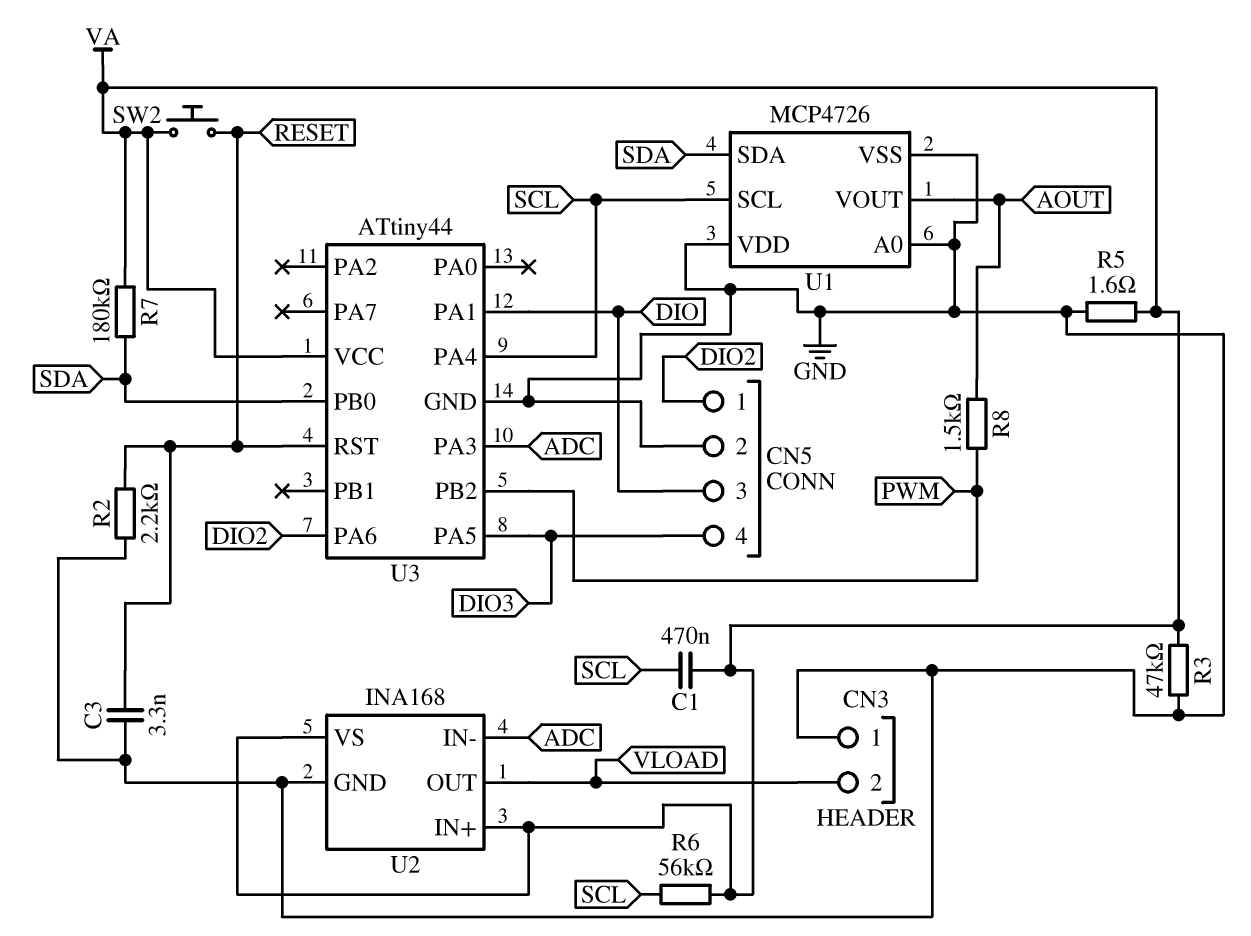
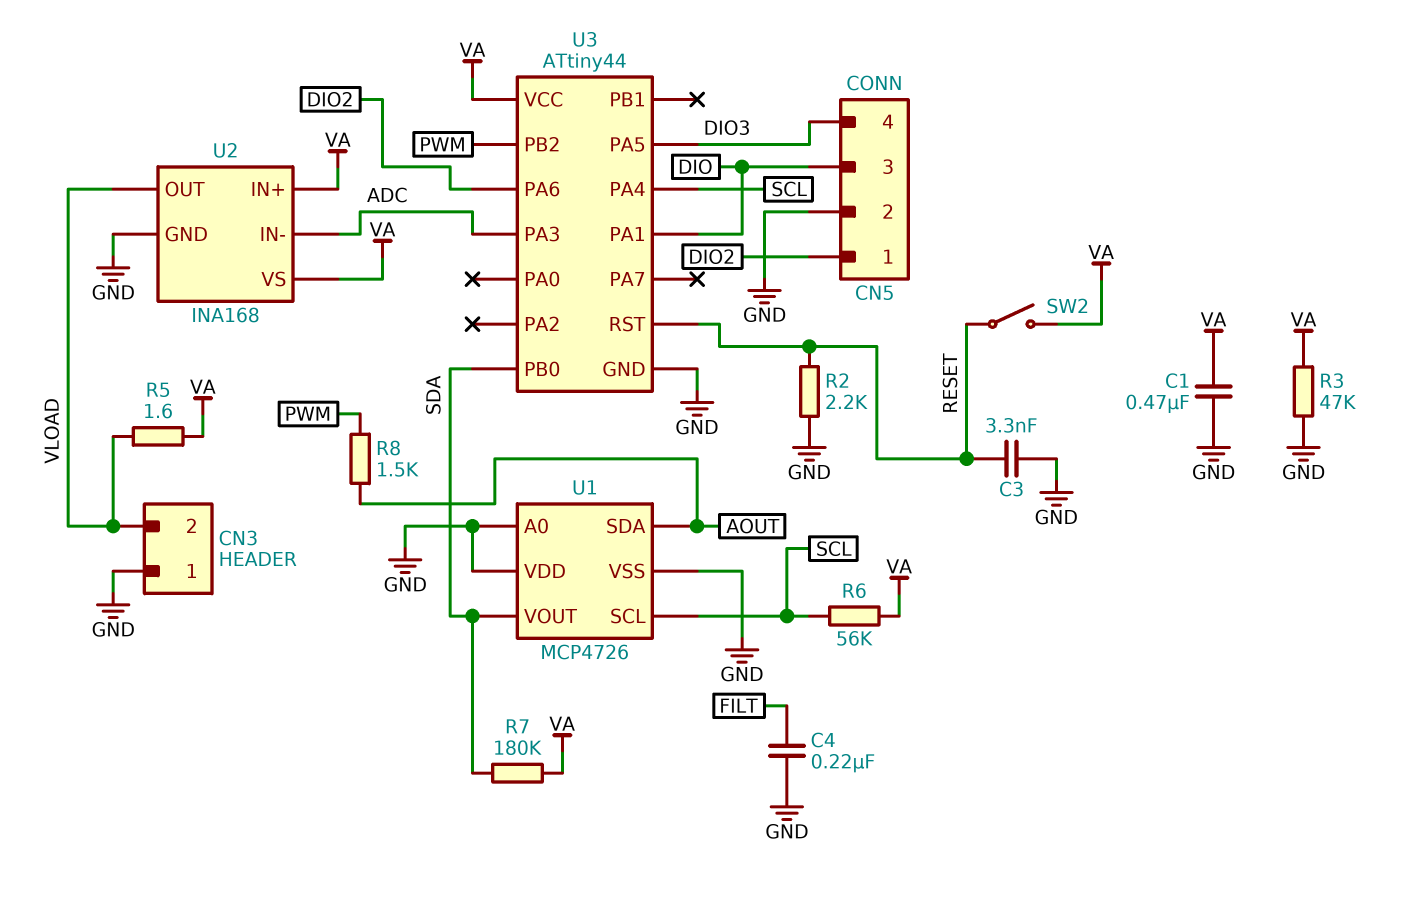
C1: 470nF (SCL, VA) -> 470nF (GND, VA)
C4: none -> 220nF (FILT, GND)
R5: 1.6 (GND, VA) -> 1.6 (VA, VLOAD)
SW2: button (RESET, VA) -> switch (RESET, VA)
U1 pin SDA: SDA -> AOUT
U1 pin VOUT: AOUT -> SDA

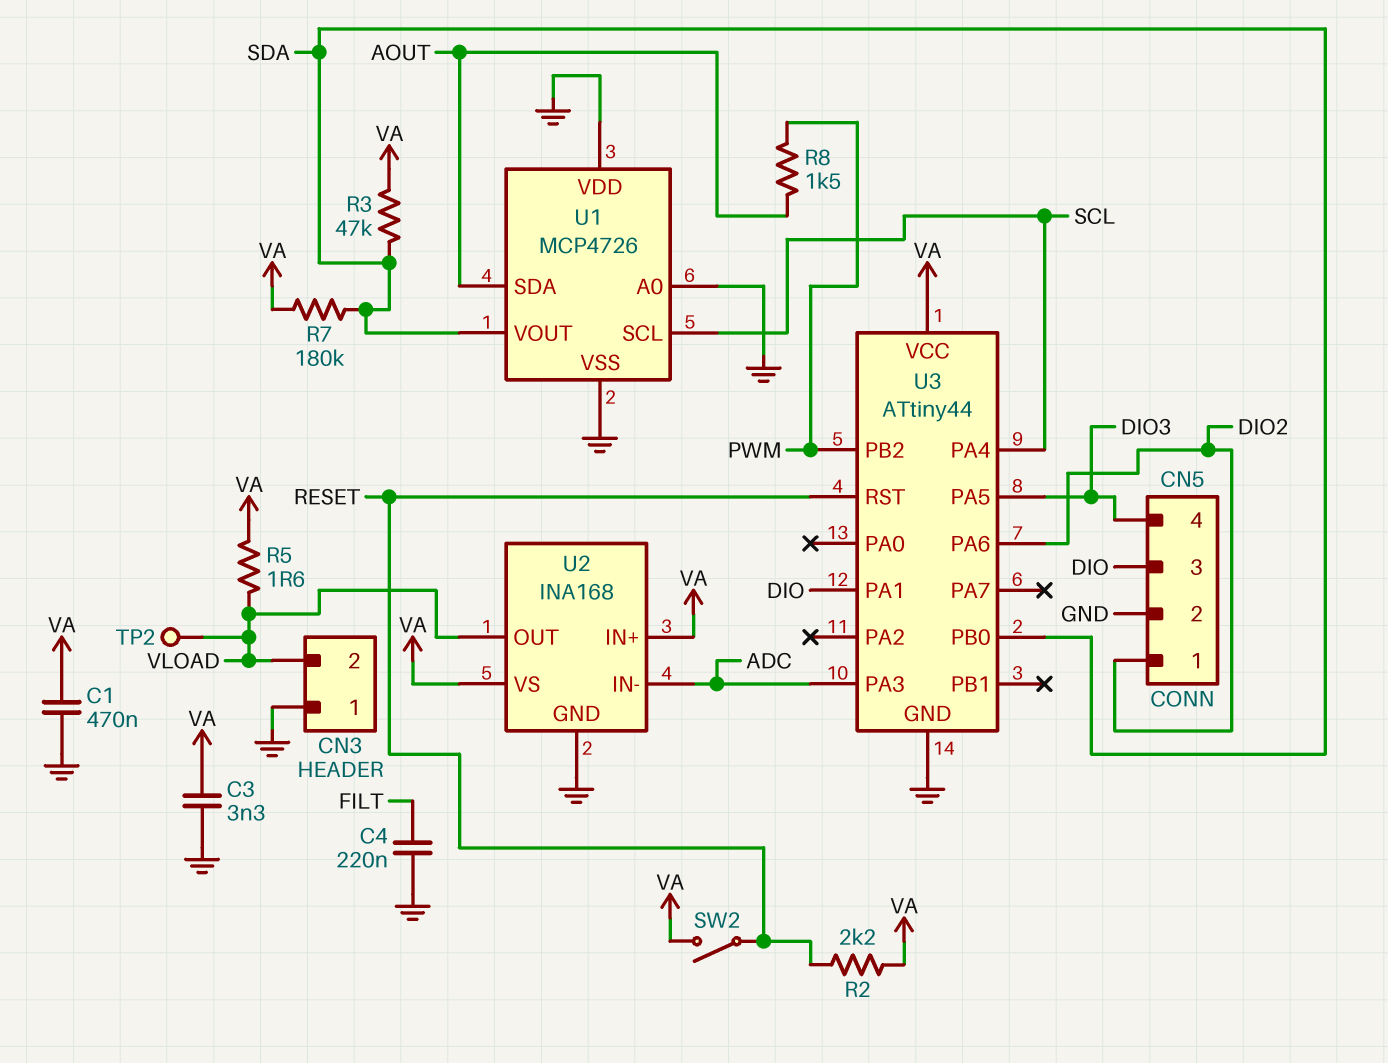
C3: 3.3nF (GND, RESET) -> 3.3nF (GND, VA)
R2: 2.2k (GND, RESET) -> 2.2k (RESET, VA)
R3: 47k (GND, VA) -> 47k (SDA, VA)
R6: 56k (SCL, VA) -> none
TP2: none -> test point (VLOAD)

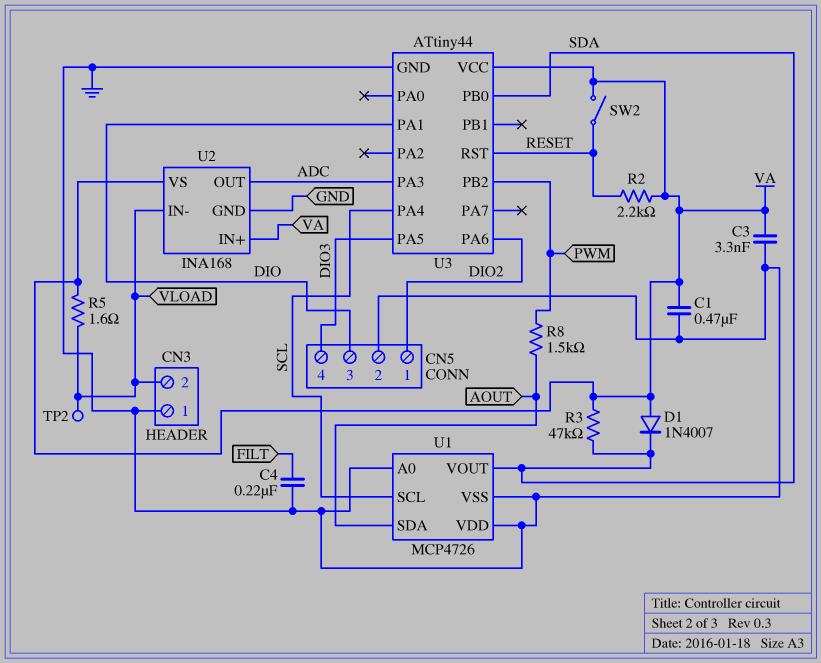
D1: none -> diode 1N4007 (A VA, K SDA)
R7: 180k (SDA, VA) -> none
U2 pin IN-: ADC -> VLOAD
U2 pin OUT: VLOAD -> ADC

